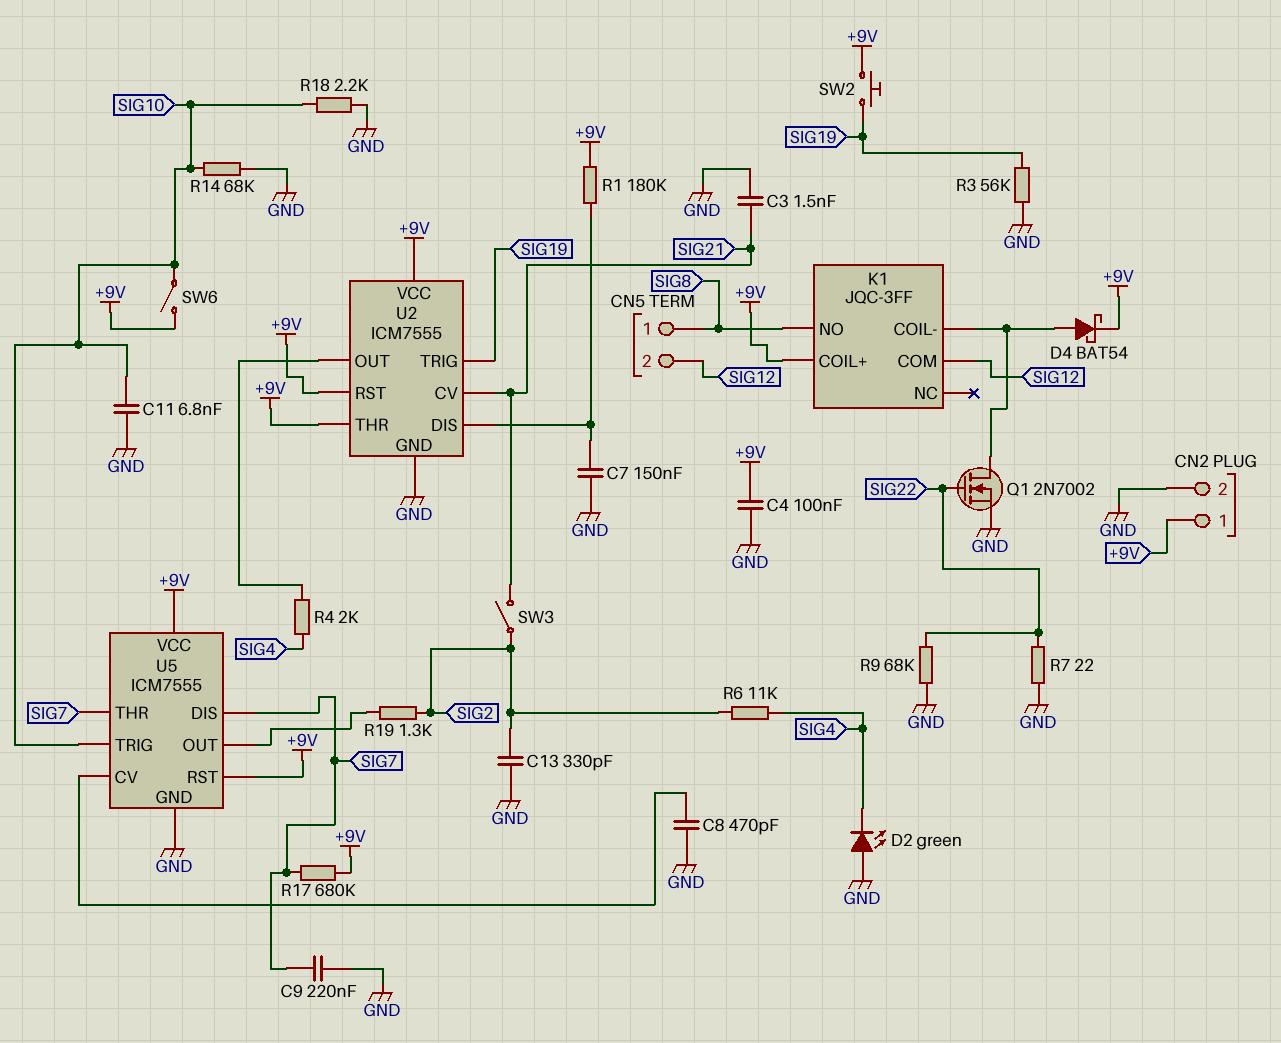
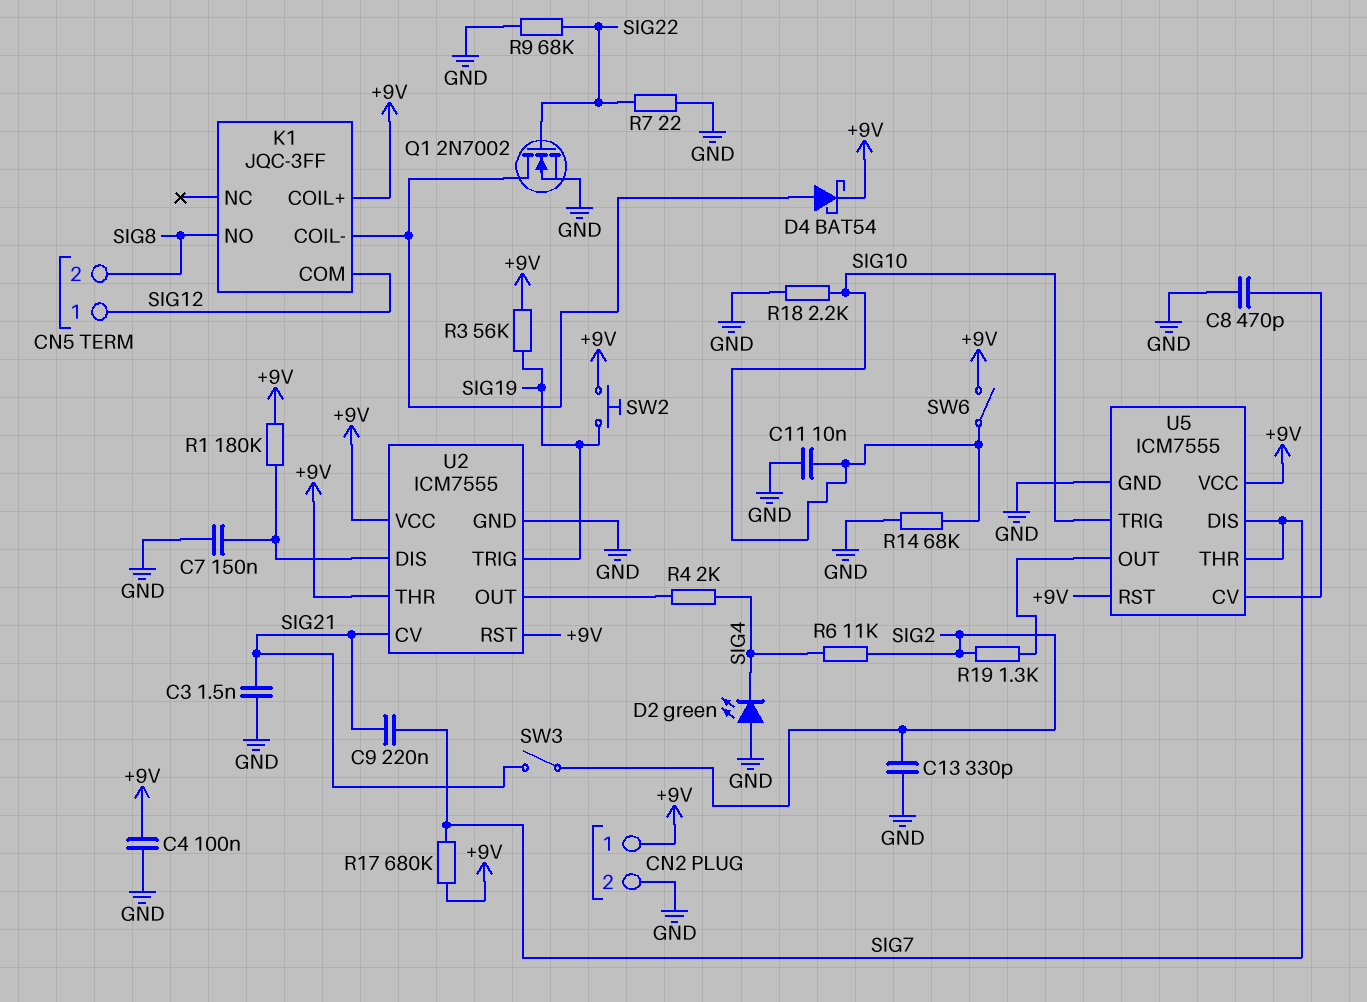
C9: 220nF (GND, SIG7) -> 220nF (SIG7, SIG21)
C11: 6.8nF (GND, SIG10) -> 10nF (GND, SIG10)
CN5 pin 1: SIG8 -> SIG12
CN5 pin 2: SIG12 -> SIG8
R3: 56k (GND, SIG19) -> 56k (+9V, SIG19)

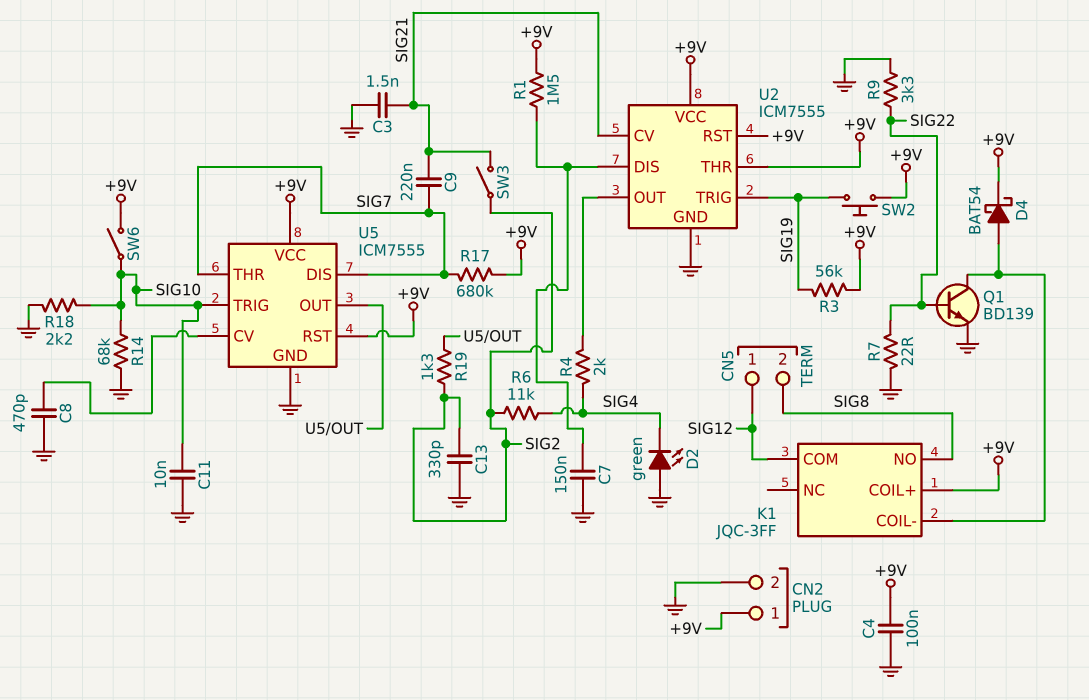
Q1: NMOS 2N7002 (G SIG22, D K1/COIL-, S GND) -> NPN BD139 (B SIG22, C K1/COIL-, E GND)
R1: 180k (+9V, U2/DIS) -> 1.5M (+9V, U2/DIS)
R9: 68k (GND, SIG22) -> 3.3k (GND, SIG22)

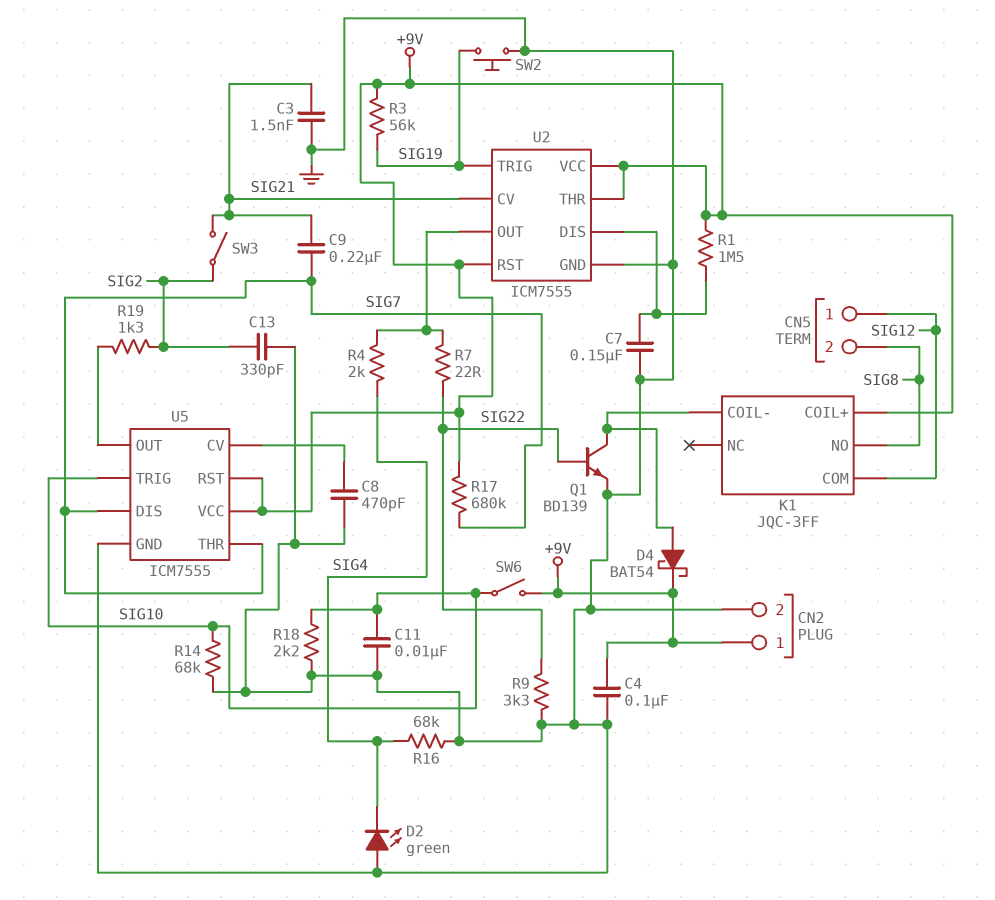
R6: 11k (SIG2, SIG4) -> none
R7: 22 (GND, SIG22) -> 22 (SIG22, U2/OUT)
R16: none -> 68k (GND, SIG4)
SW2: button (+9V, SIG19) -> button (GND, SIG19)

